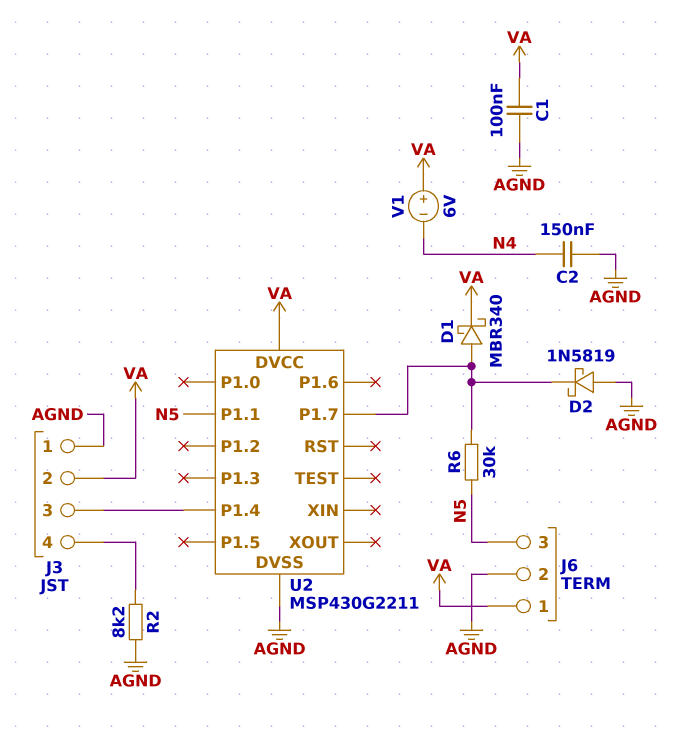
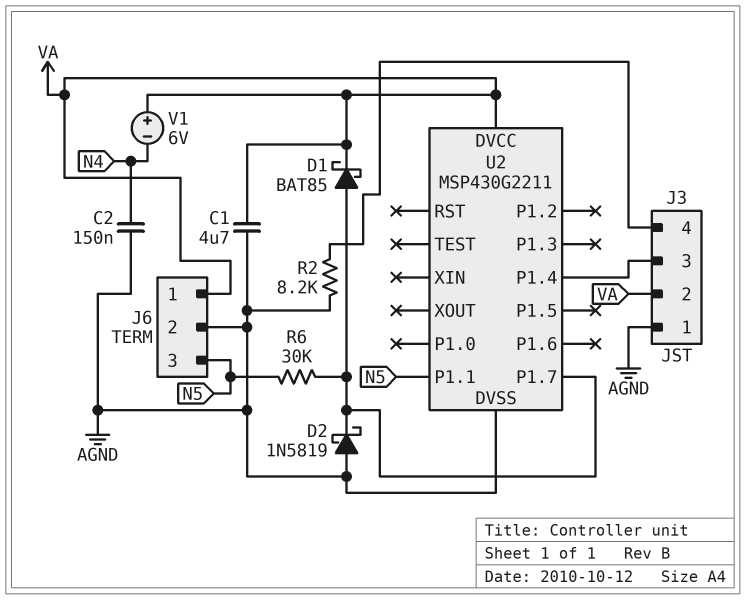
C1: 100nF (AGND, VA) -> 4.7uF (AGND, VA)
D1: schottky MBR340 (A U2/P1.7, K VA) -> schottky BAT85 (A U2/P1.7, K VA)

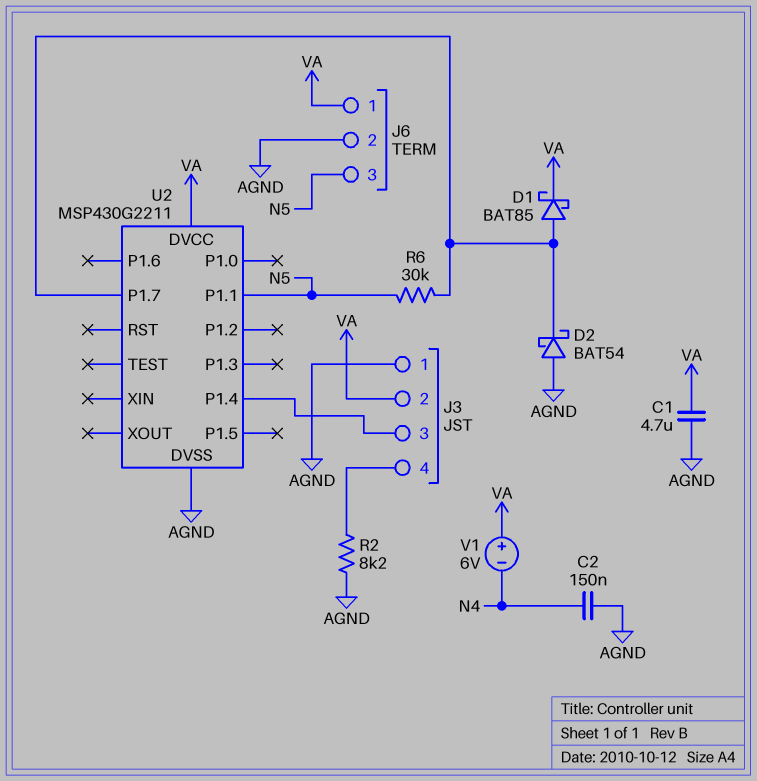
D2: schottky 1N5819 (A AGND, K U2/P1.7) -> schottky BAT54 (A AGND, K U2/P1.7)

